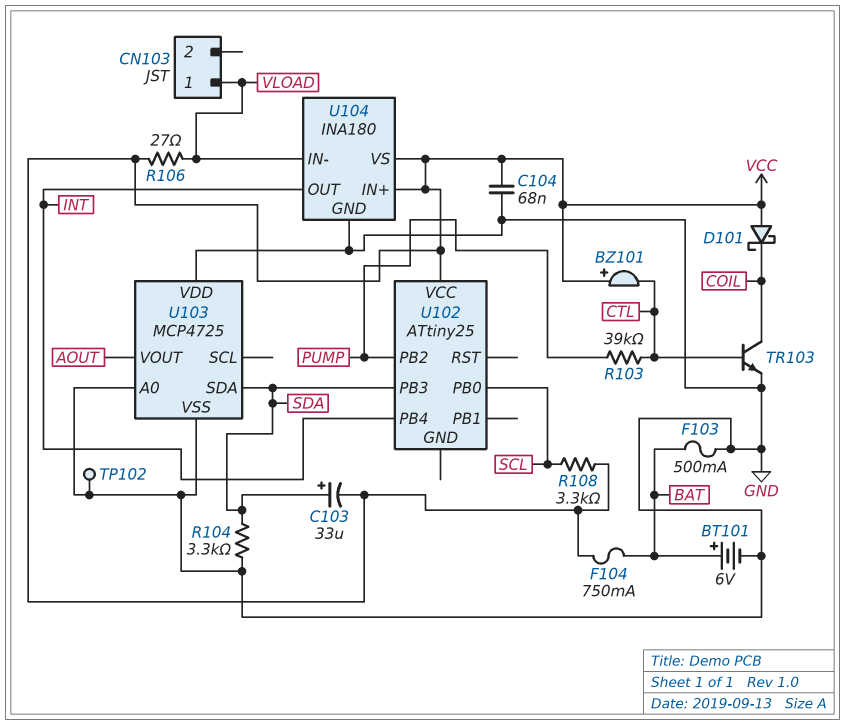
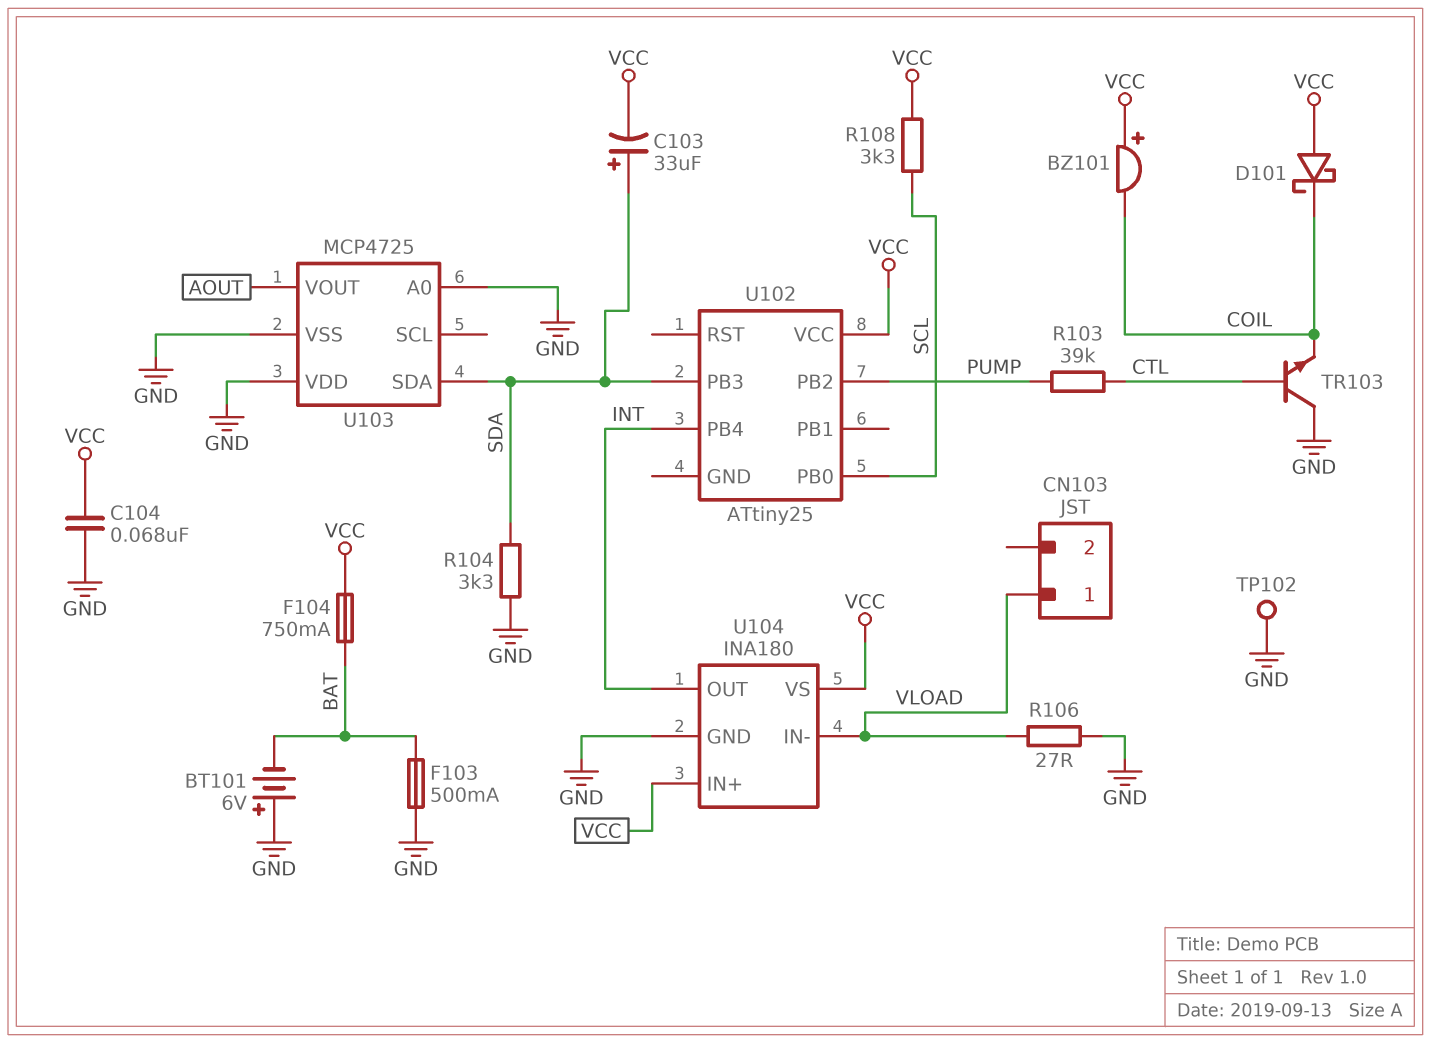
BT101: 6V (plus BAT, minus GND) -> 6V (plus GND, minus BAT)
BZ101: buzzer (plus VCC, minus CTL) -> buzzer (plus VCC, minus COIL)
R106: 27 (VCC, VLOAD) -> 27 (GND, VLOAD)
TR103: NPN (B CTL, C COIL, E GND) -> NPN (B CTL, C GND, E COIL)

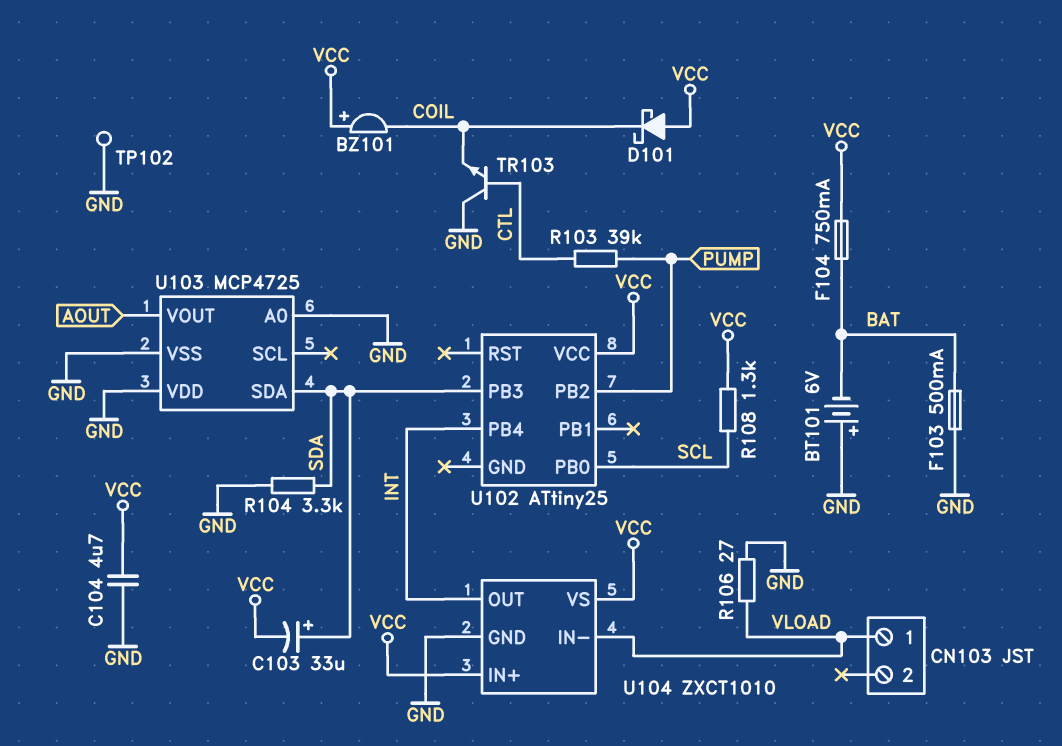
C104: 68nF (GND, VCC) -> 4.7uF (GND, VCC)
R108: 3.3k (SCL, VCC) -> 1.3k (SCL, VCC)
U104: INA180 -> ZXCT1010

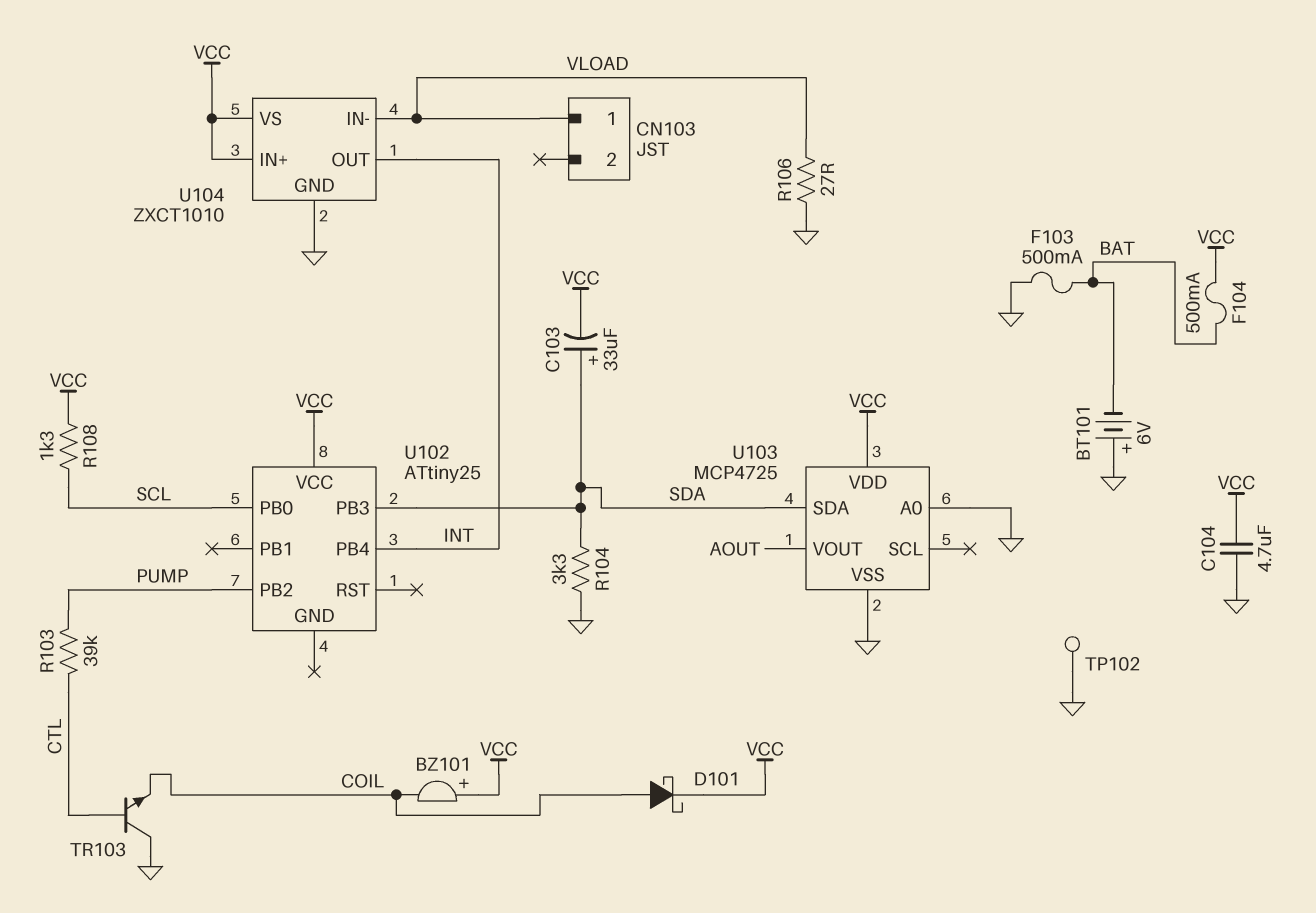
D101: schottky (A VCC, K COIL) -> schottky (A COIL, K VCC)
F104: 750mA (BAT, VCC) -> 500mA (BAT, VCC)
U103 pin VDD: GND -> VCC

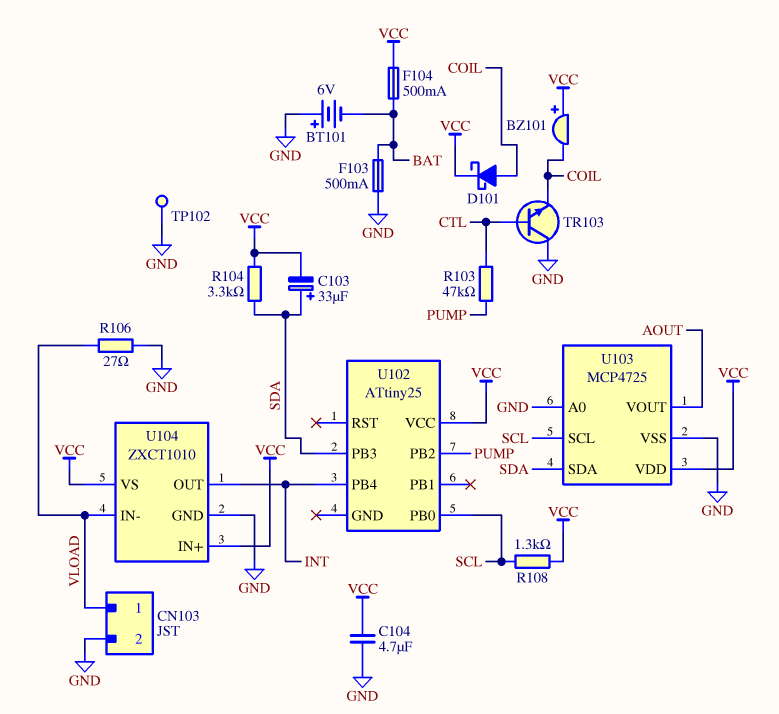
CN103 pin 2: none -> GND
R103: 39k (CTL, PUMP) -> 47k (CTL, PUMP)
R104: 3.3k (GND, SDA) -> 3.3k (SDA, VCC)
U103 pin SCL: none -> SCL

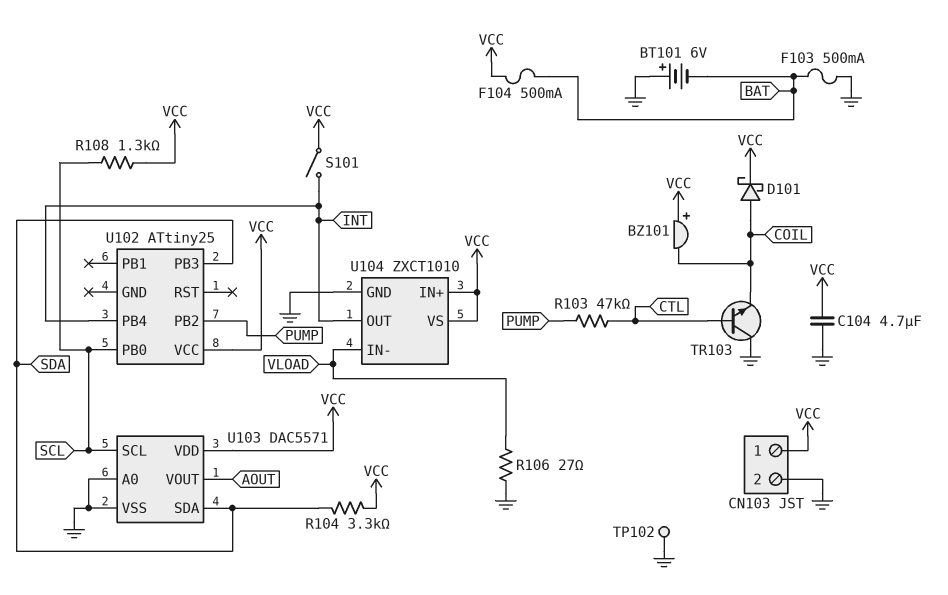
C103: 33uF (plus SDA, minus VCC) -> none
CN103 pin 1: VLOAD -> VCC
S101: none -> switch (INT, VCC)
U103: MCP4725 -> DAC5571

